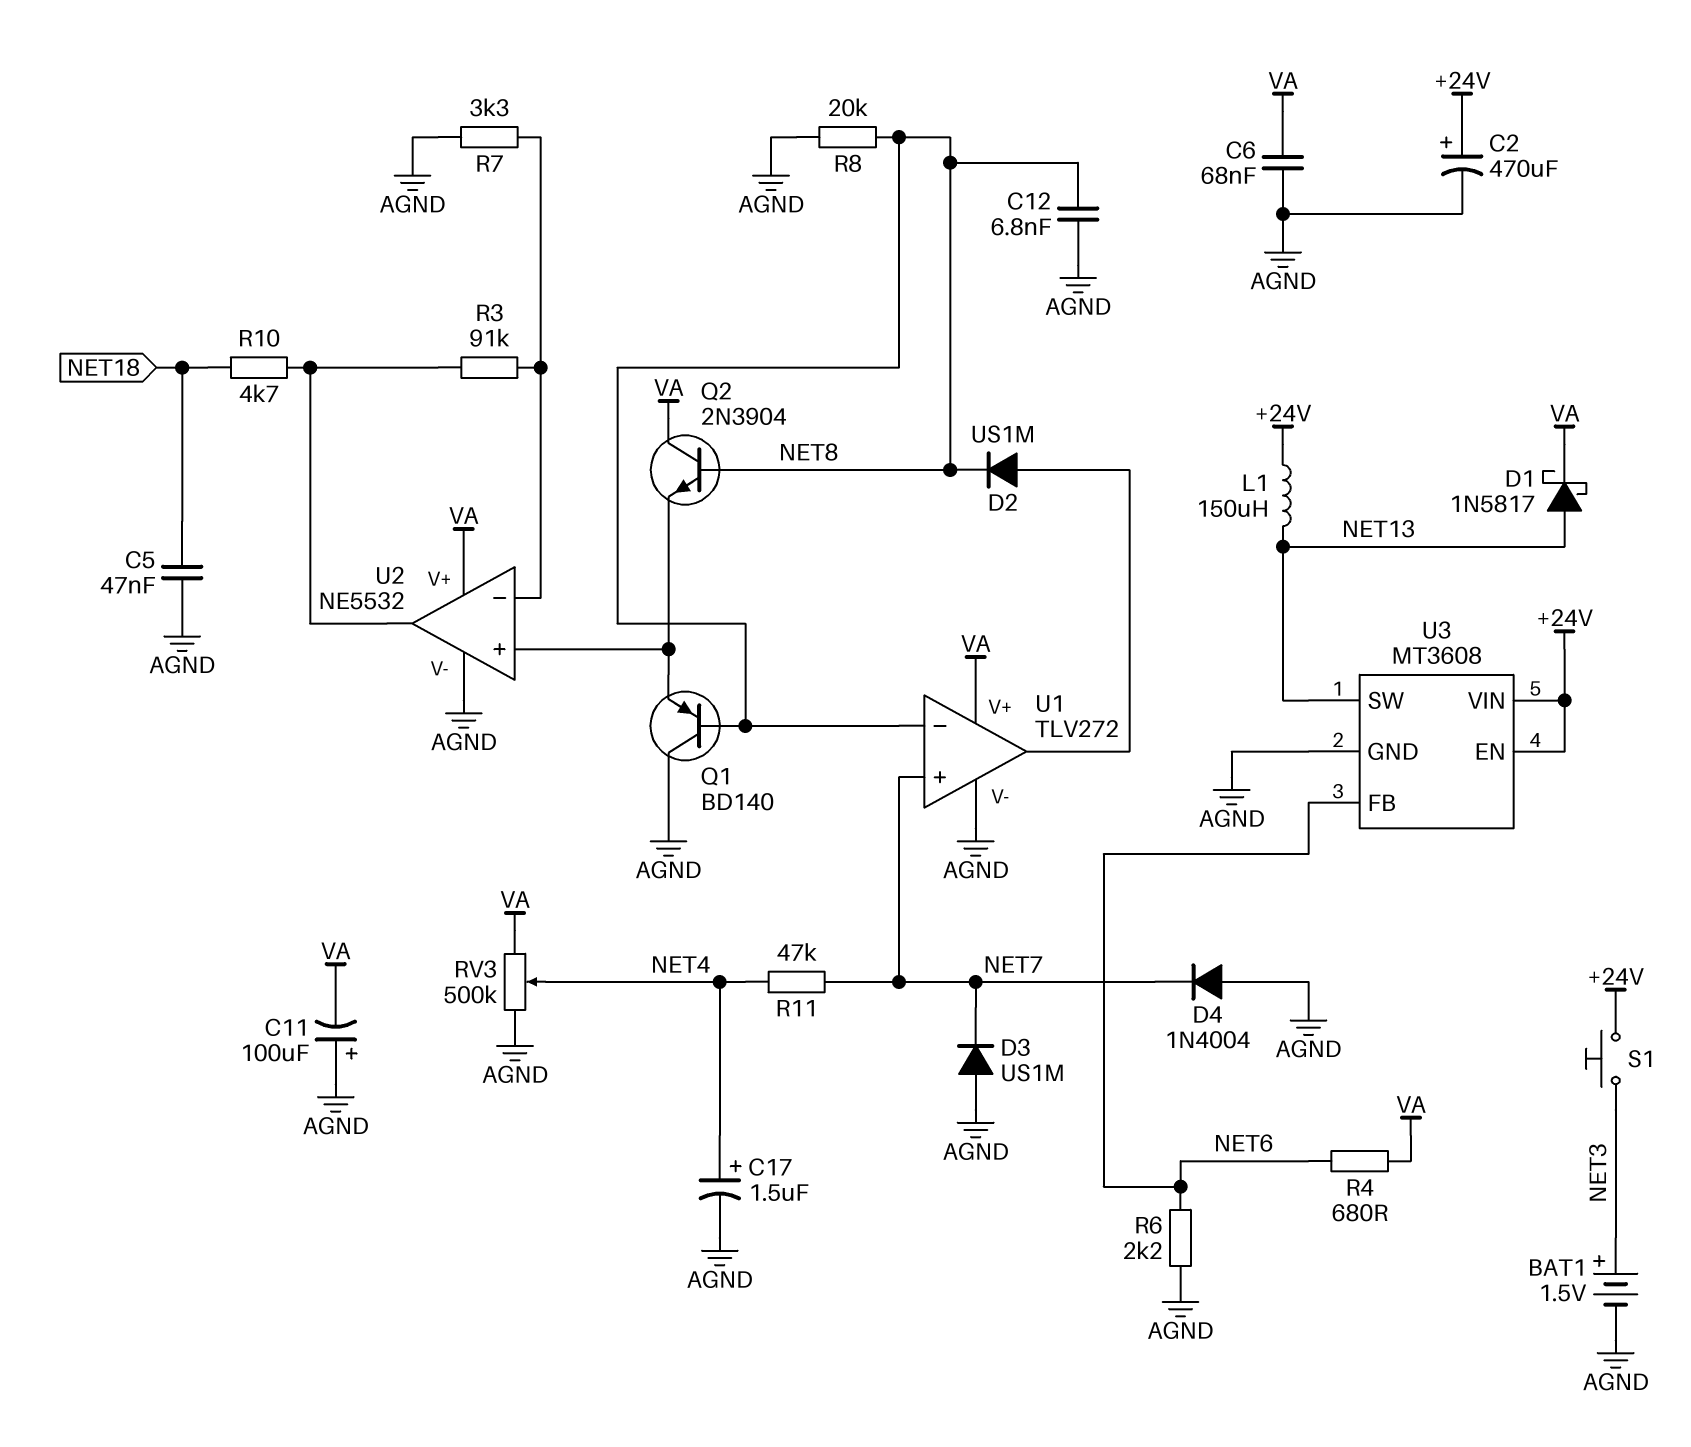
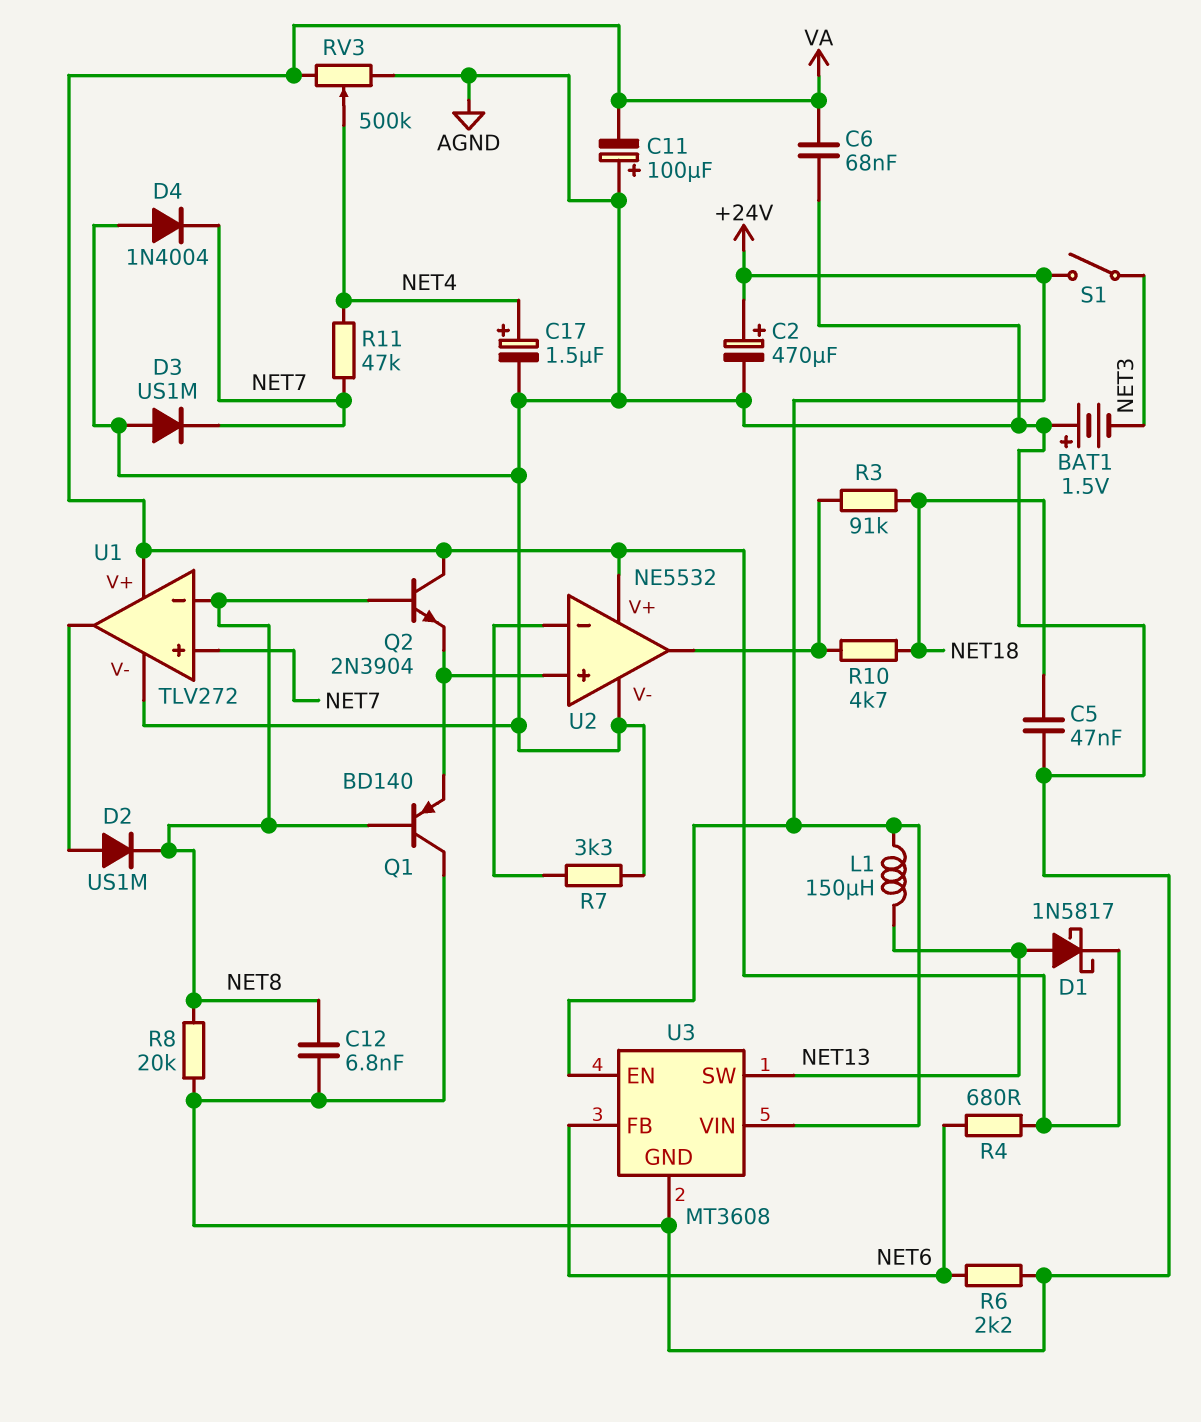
BAT1: 1.5V (plus NET3, minus AGND) -> 1.5V (plus AGND, minus NET3)
R3: 91k (U2/in-, U2/out) -> 91k (NET18, U2/out)
S1: button (+24V, NET3) -> switch (+24V, NET3)

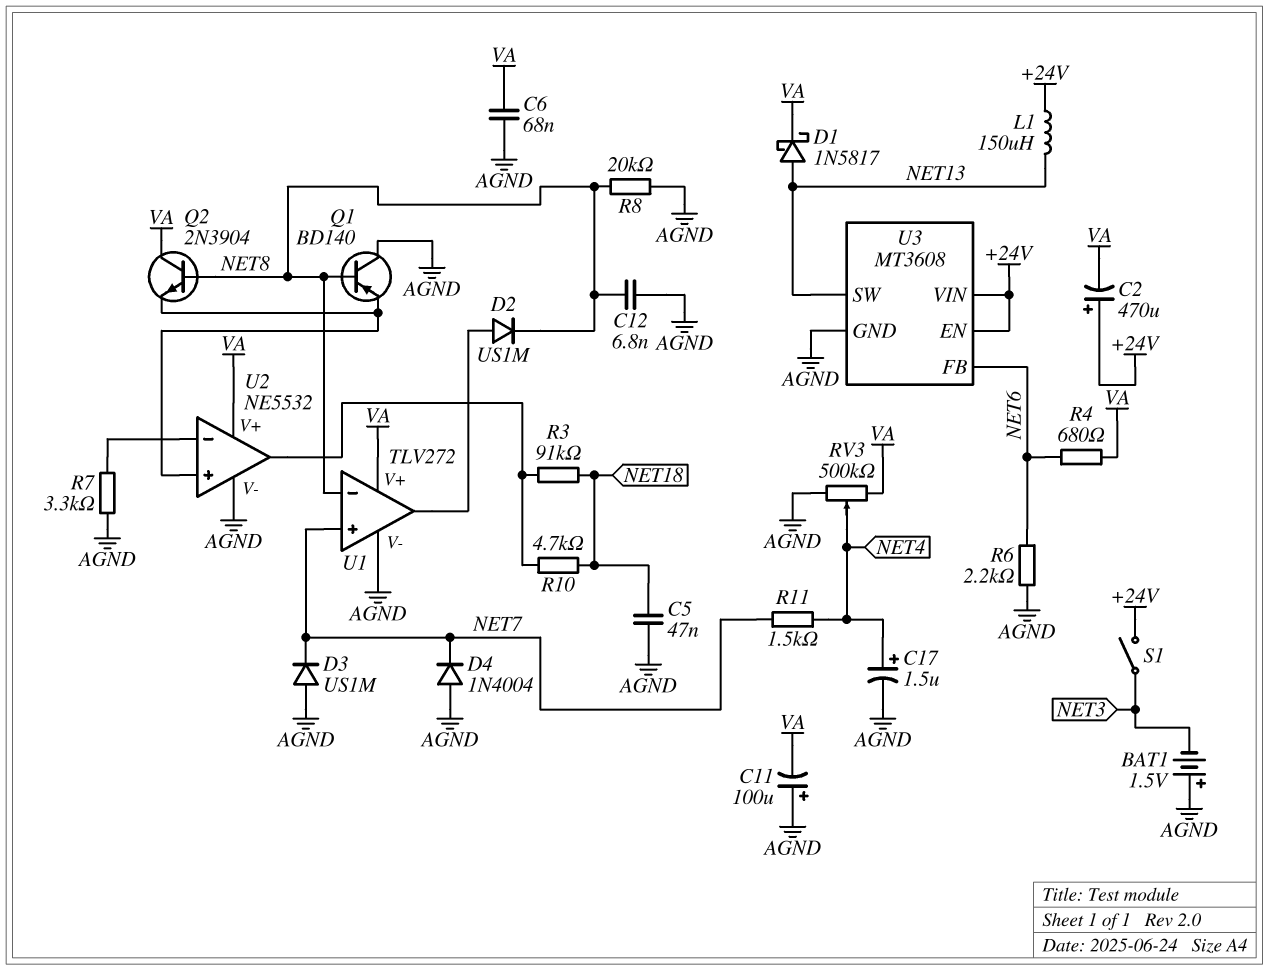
C2: 470uF (plus +24V, minus AGND) -> 470uF (plus +24V, minus VA)
R11: 47k (NET4, NET7) -> 1.5k (NET4, NET7)

